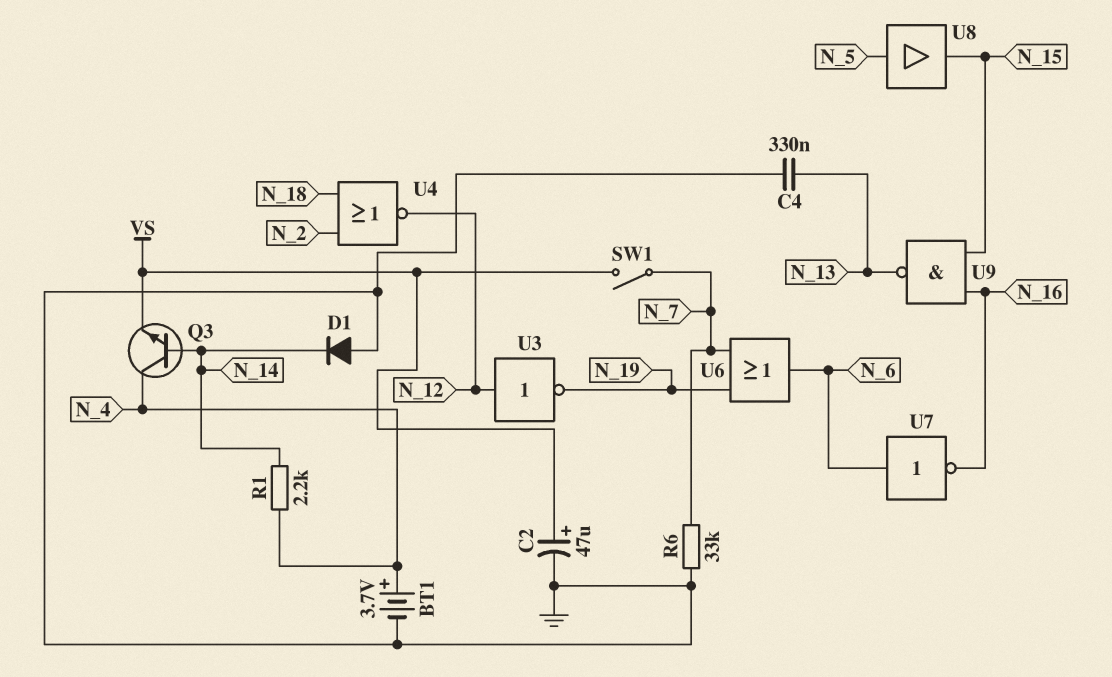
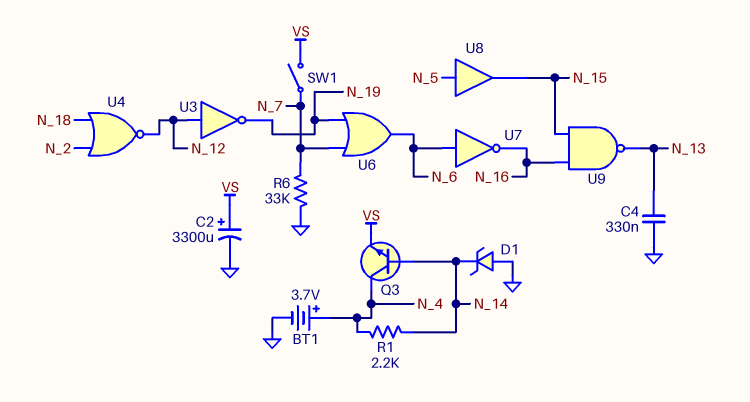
C2: 47uF (plus VS, minus GND) -> 3300uF (plus VS, minus GND)
D1: diode (A GND, K N_14) -> zener (A GND, K N_14)

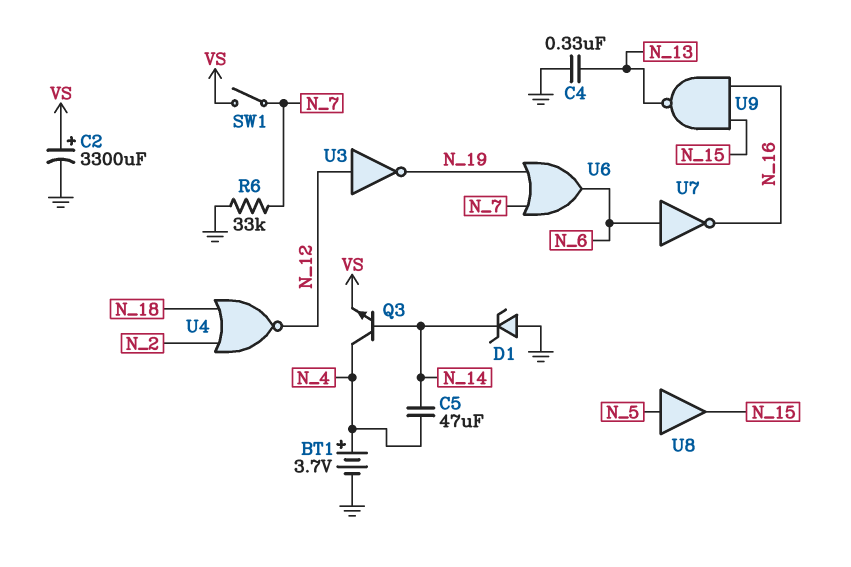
C5: none -> 47uF (N_4, N_14)
R1: 2.2k (N_4, N_14) -> none

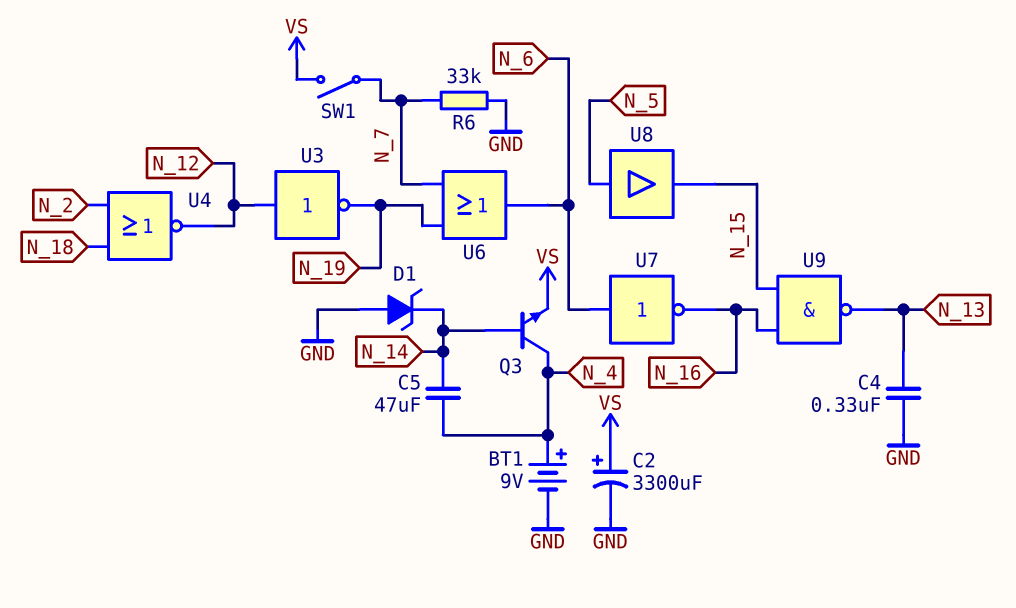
BT1: 3.7V (plus N_4, minus GND) -> 9V (plus N_4, minus GND)

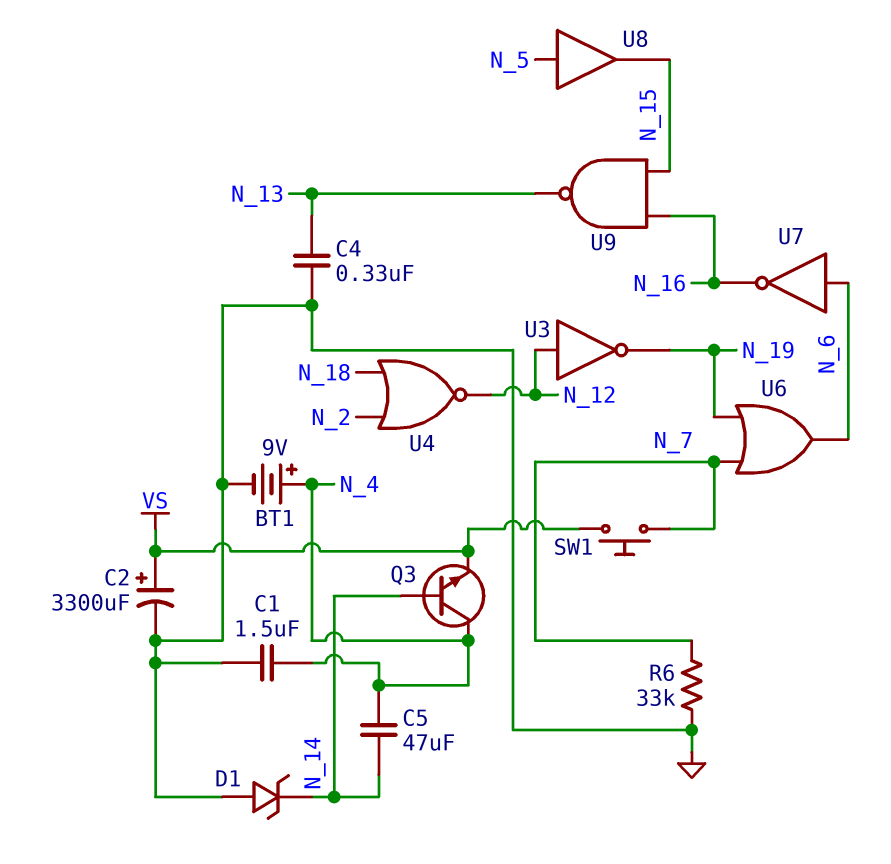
C1: none -> 1.5uF (GND, N_4)
SW1: switch (N_7, VS) -> button (N_7, VS)

